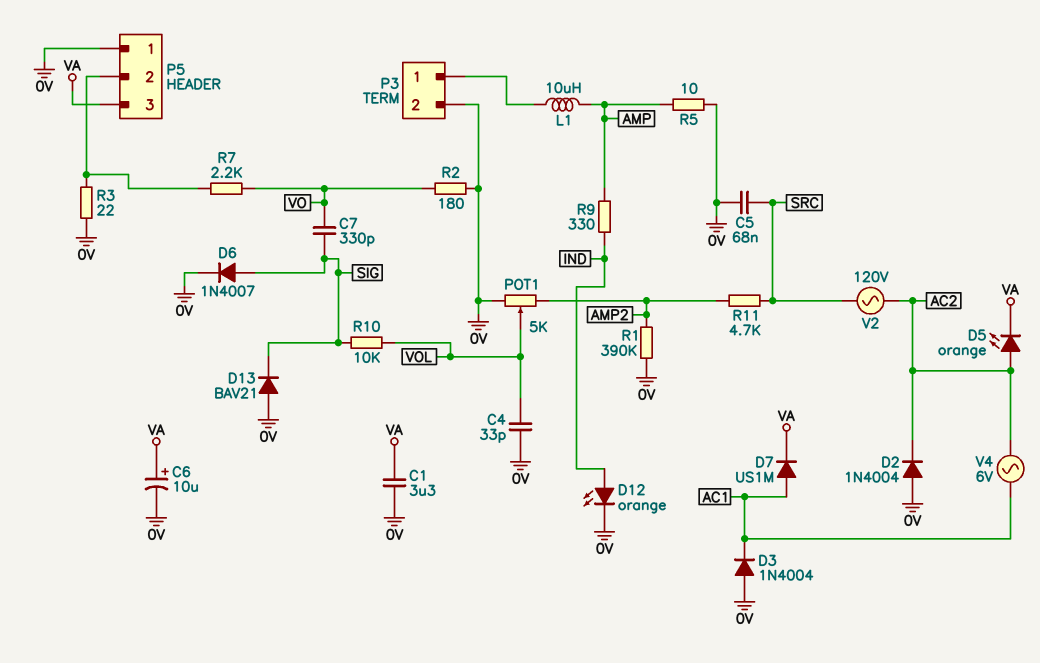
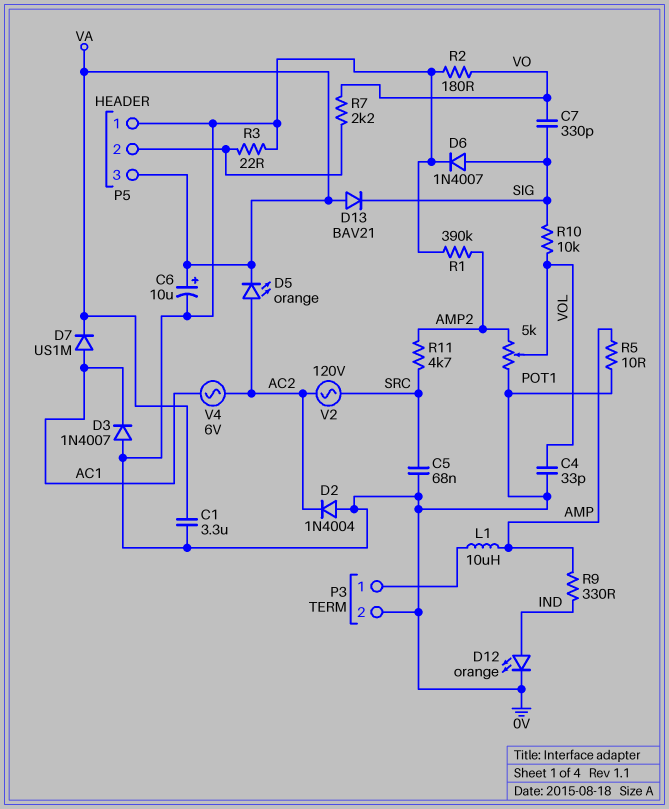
D3: diode 1N4004 (A 0V, K AC1) -> diode 1N4007 (A 0V, K AC1)
D13: diode BAV21 (A 0V, K SIG) -> diode BAV21 (A VA, K SIG)

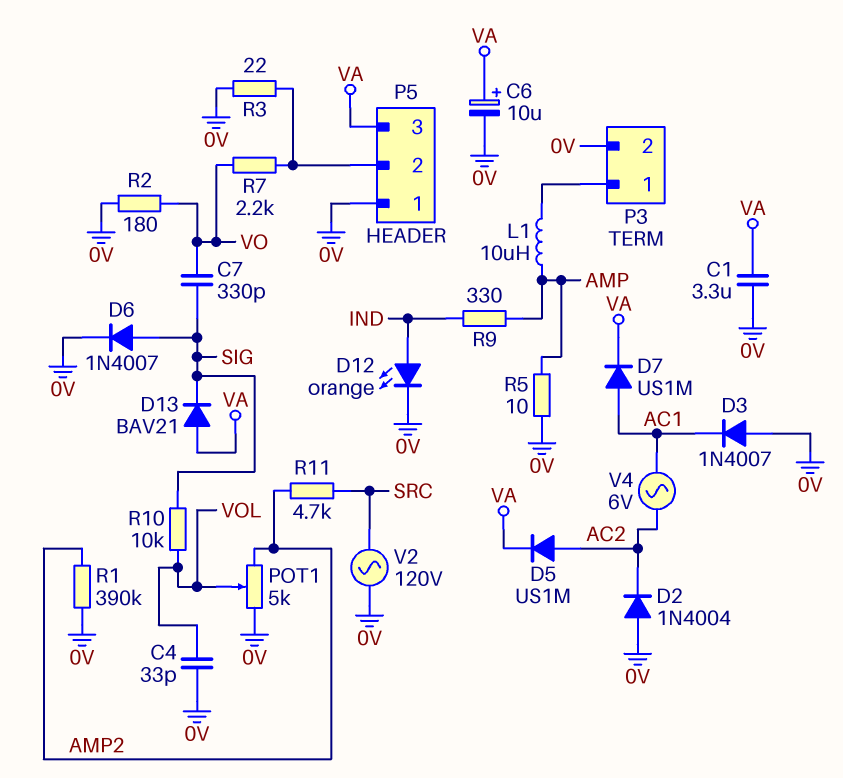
C5: 68nF (0V, SRC) -> none
D5: LED orange (A AC2, K VA) -> diode US1M (A AC2, K VA)
V2: AC 120V (AC2, SRC) -> AC 120V (0V, SRC)

